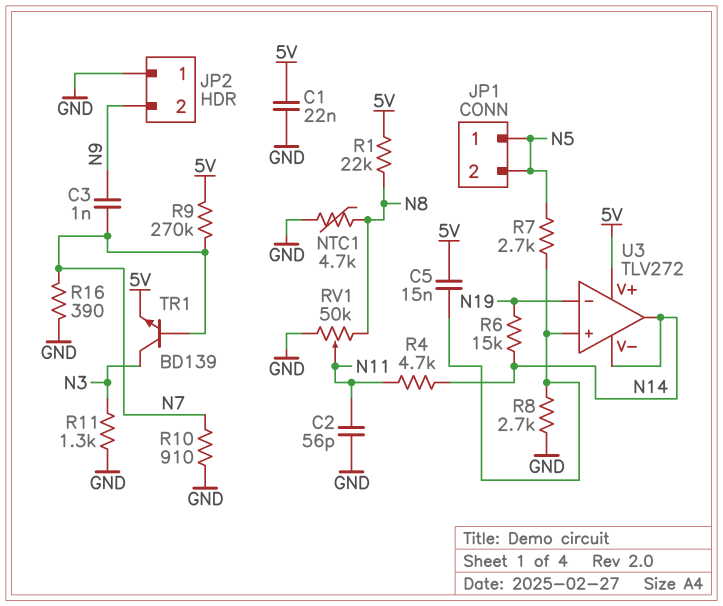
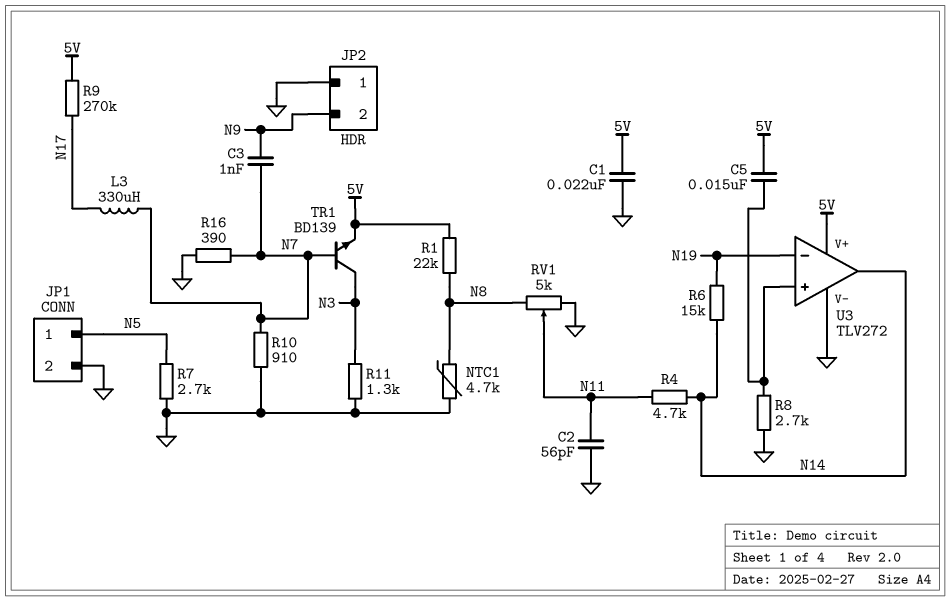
JP1 pin 2: N5 -> GND
L3: none -> 330uH (N7, N17)
R7: 2.7k (N5, U3/in+) -> 2.7k (GND, N5)
R9: 270k (5V, N7) -> 270k (5V, N17)
RV1: 50k (GND, N8, wiper N11) -> 5k (GND, N8, wiper N11)
U3 pin V-: N14 -> GND

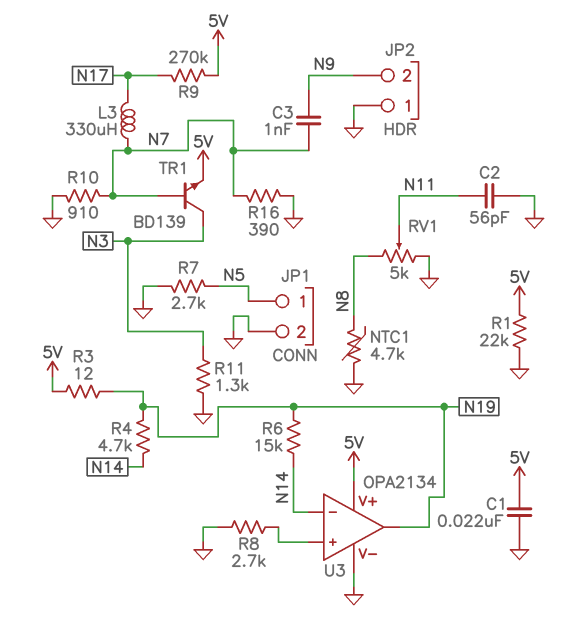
C5: 15nF (5V, U3/in+) -> none
R1: 22k (5V, N8) -> 22k (5V, GND)
R3: none -> 12 (5V, N19)
R4: 4.7k (N11, N14) -> 4.7k (N14, N19)
U3: TLV272 -> OPA2134
U3 pin in-: N19 -> N14
U3 pin out: N14 -> N19

